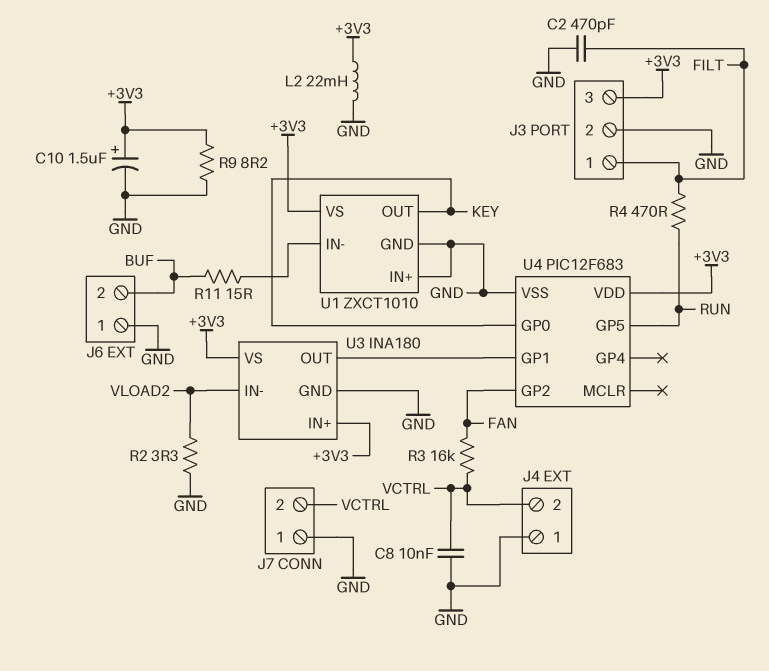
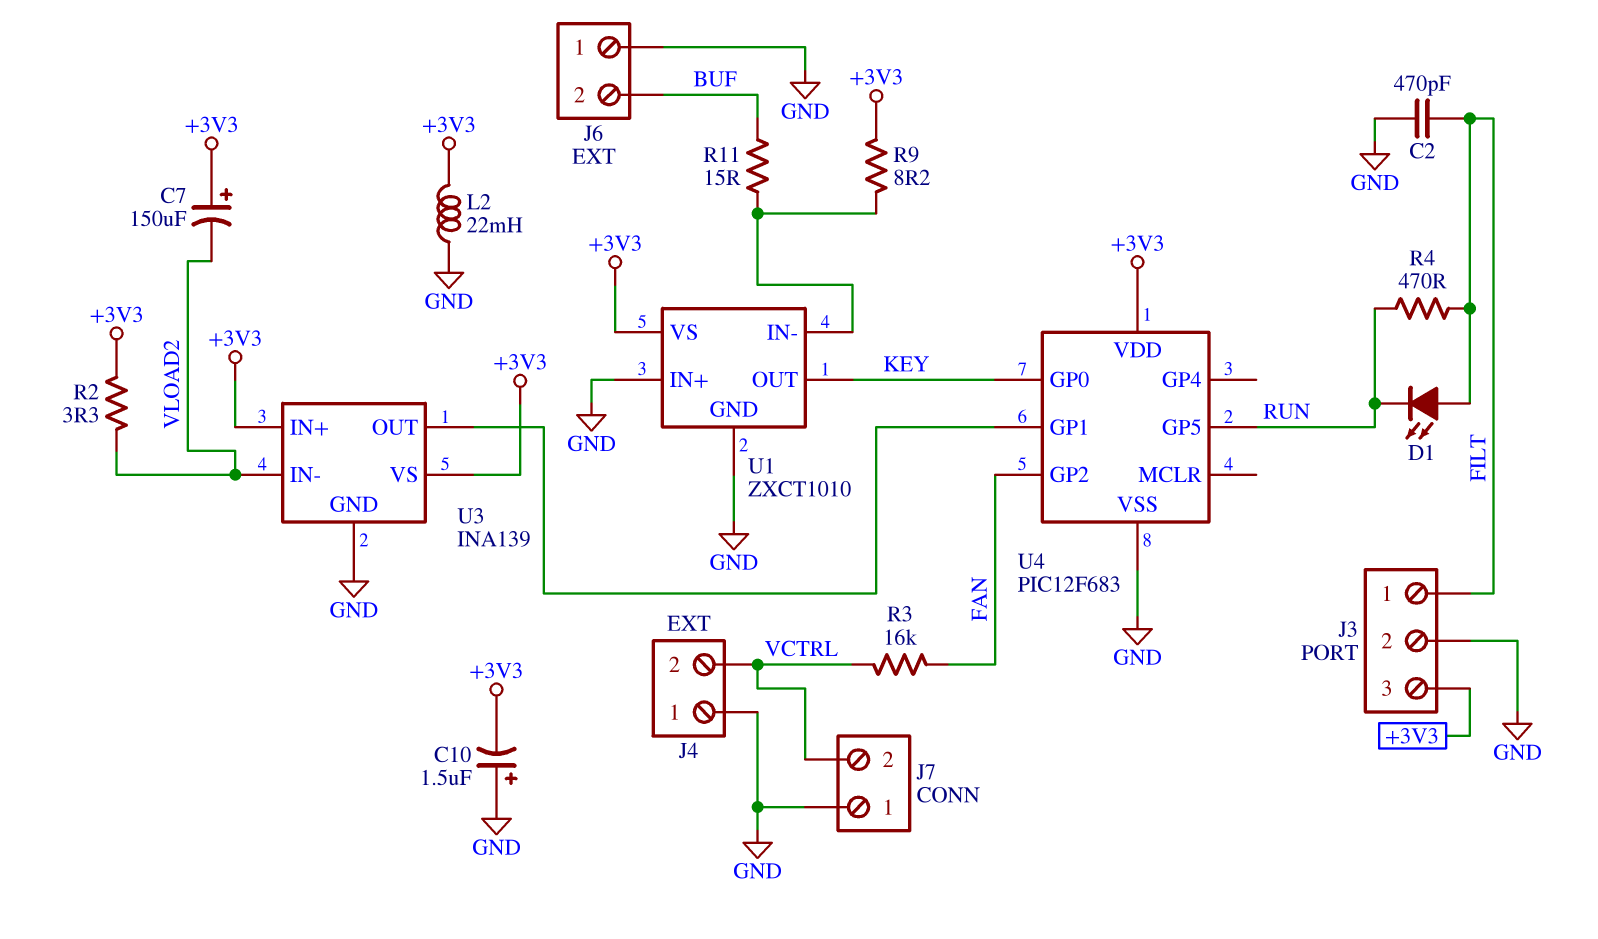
C7: none -> 150uF (plus +3V3, minus VLOAD2)
C8: 10nF (GND, VCTRL) -> none
C10: 1.5uF (plus +3V3, minus GND) -> 1.5uF (plus GND, minus +3V3)
D1: none -> LED (A FILT, K RUN)
R2: 3.3 (GND, VLOAD2) -> 3.3 (+3V3, VLOAD2)
R9: 8.2 (+3V3, GND) -> 8.2 (+3V3, U1/IN-)
U3: INA180 -> INA139

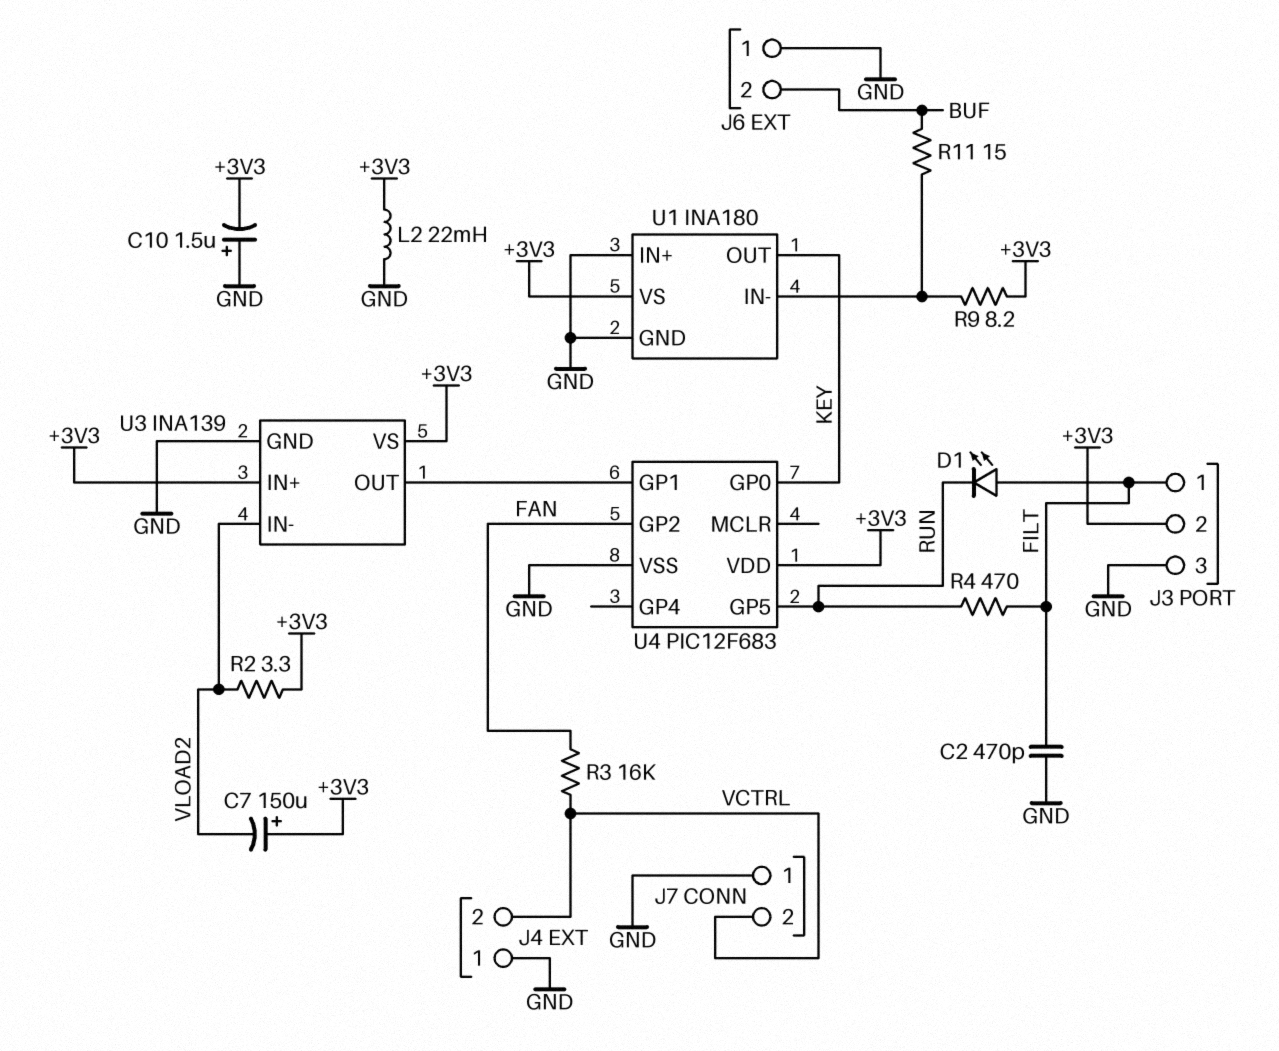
J3 pin 2: GND -> +3V3
J3 pin 3: +3V3 -> GND
U1: ZXCT1010 -> INA180

